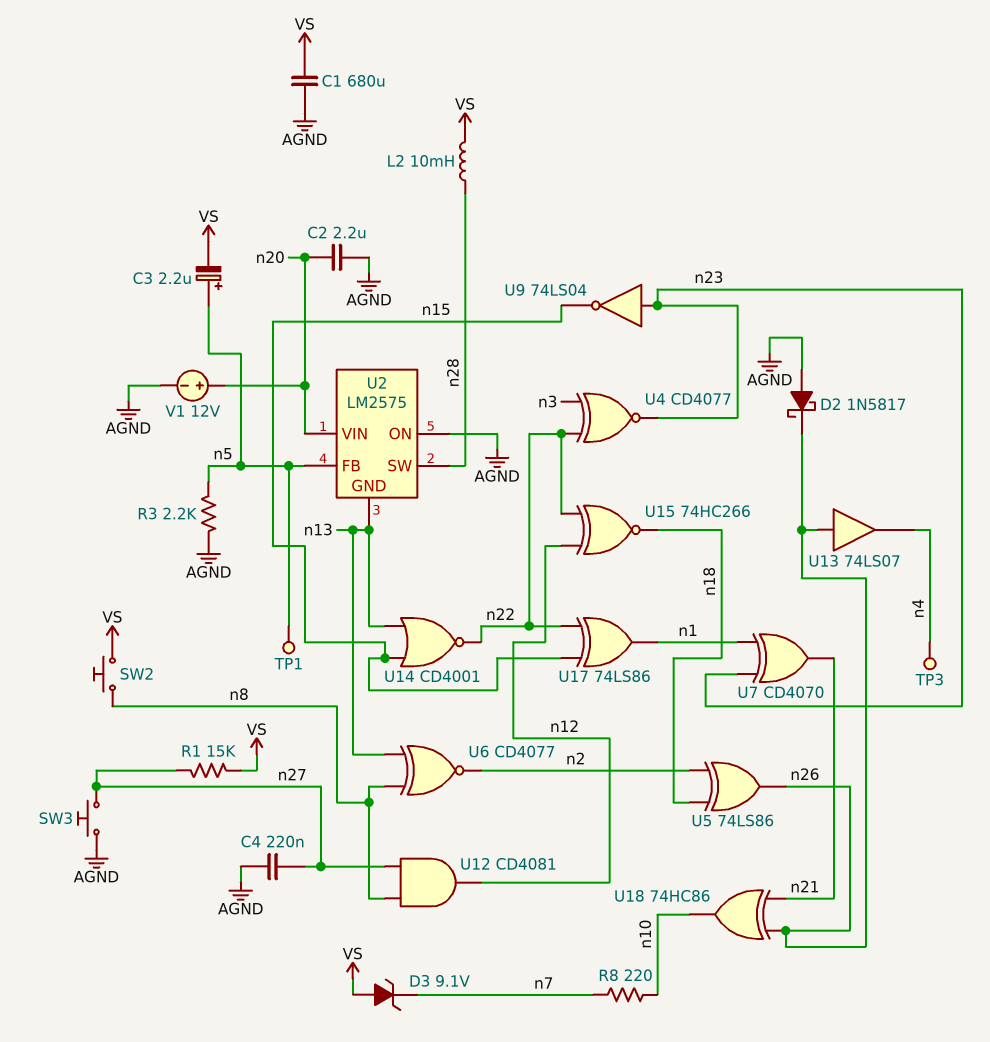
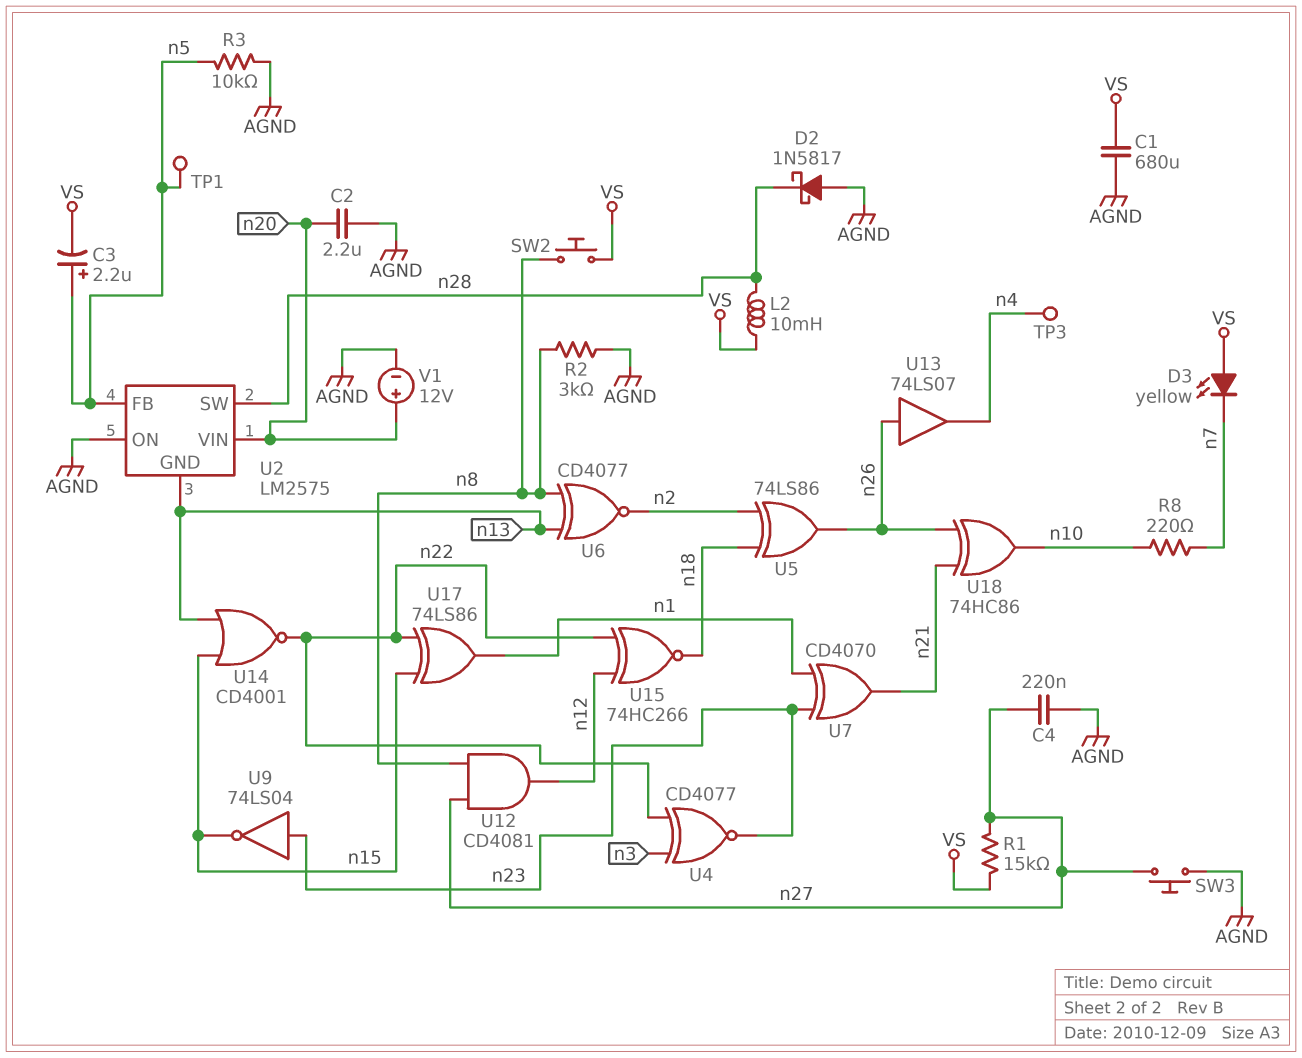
D2: schottky 1N5817 (A AGND, K n26) -> schottky 1N5817 (A AGND, K n28)
D3: zener 9.1V (A VS, K n7) -> LED yellow (A VS, K n7)
R2: none -> 3k (AGND, n8)
R3: 2.2k (AGND, n5) -> 10k (AGND, n5)

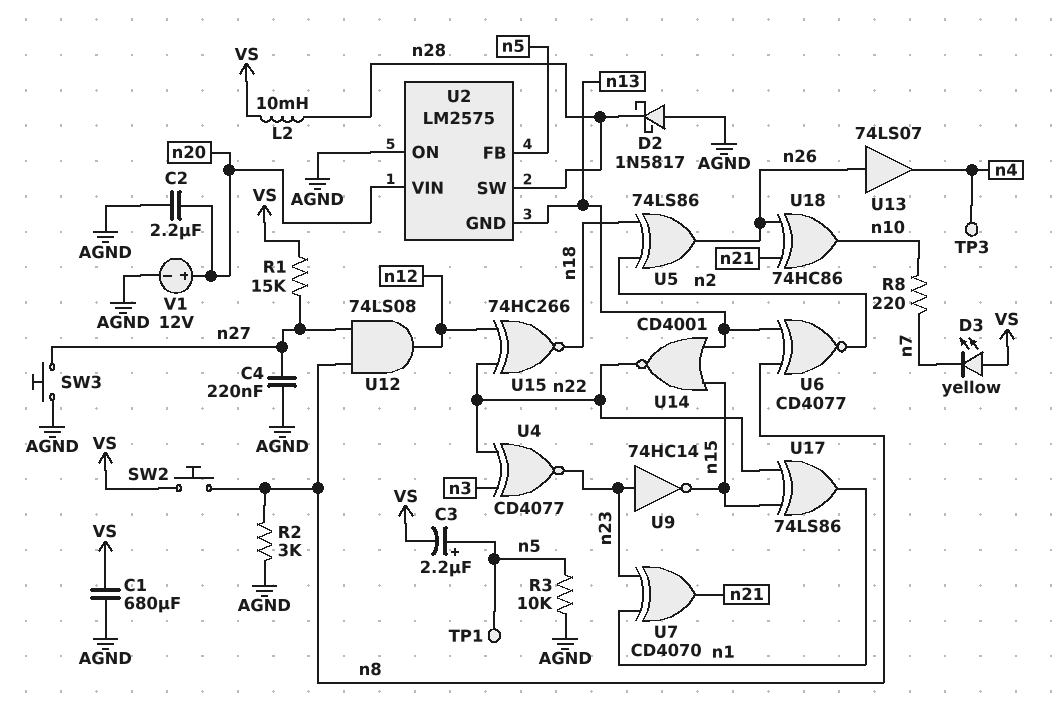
U9: NOT 74LS04 (in n23, out n15) -> NOT 74HC14 (in n23, out n15)
U12: AND CD4081 (in n8, in n27, out n12) -> AND 74LS08 (in n8, in n27, out n12)

